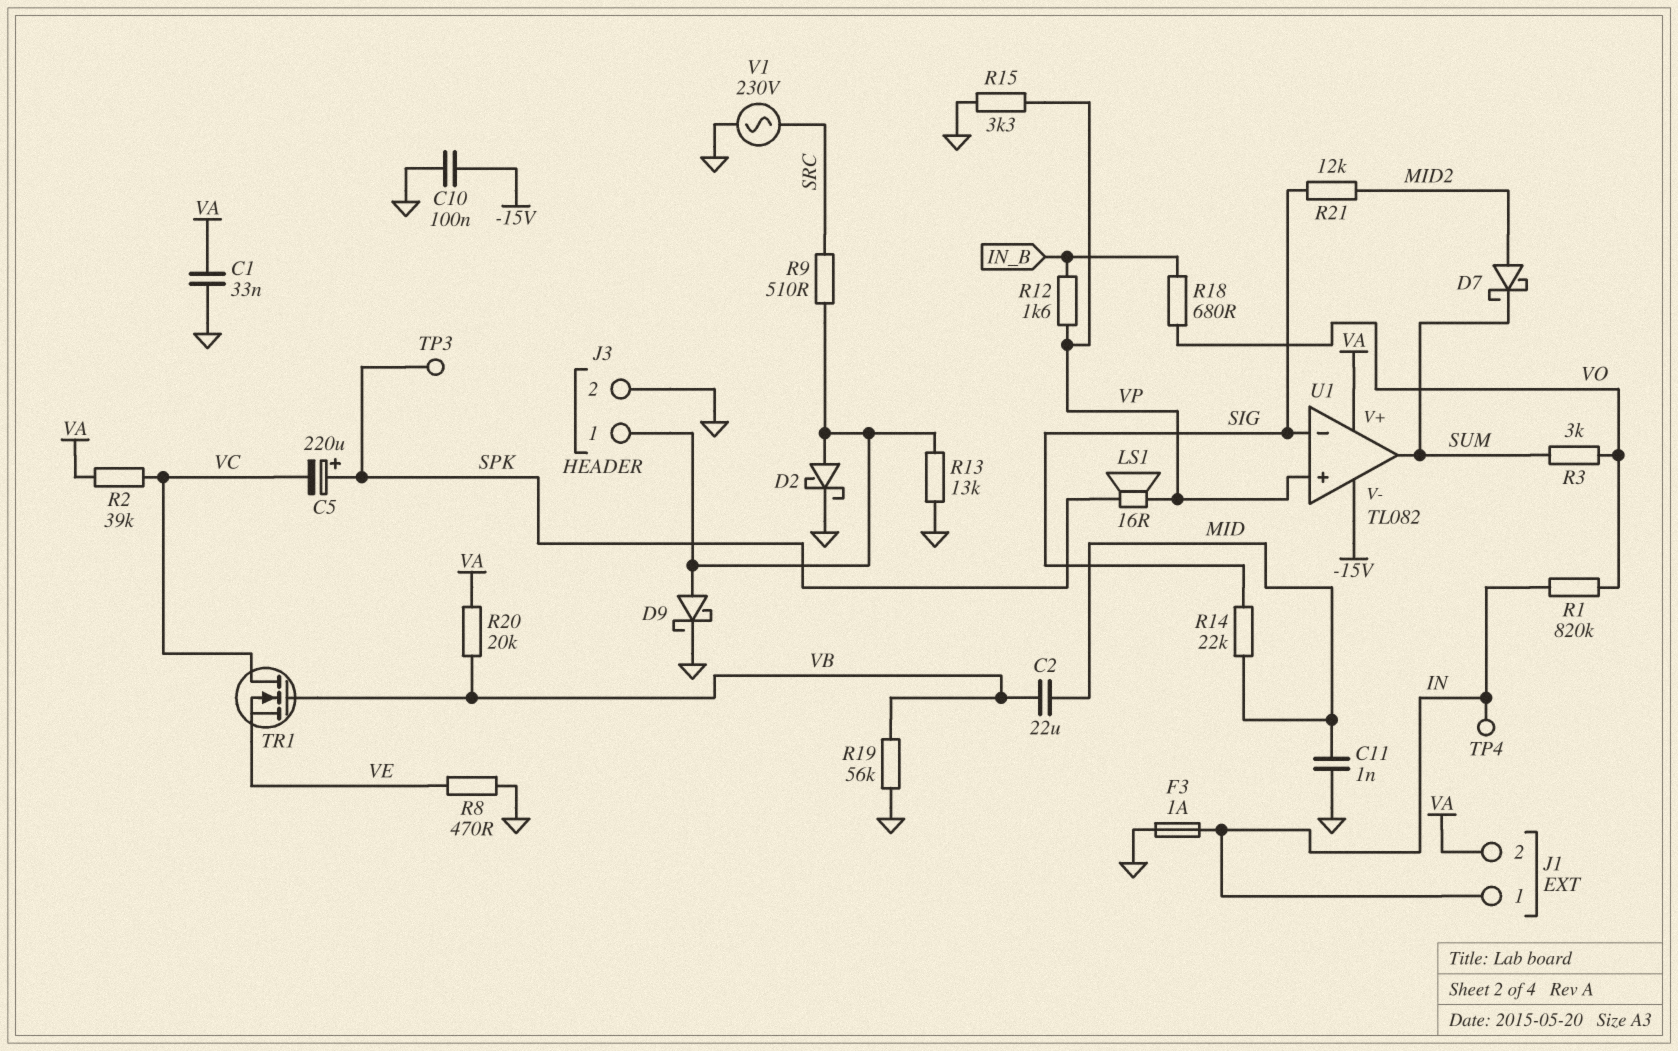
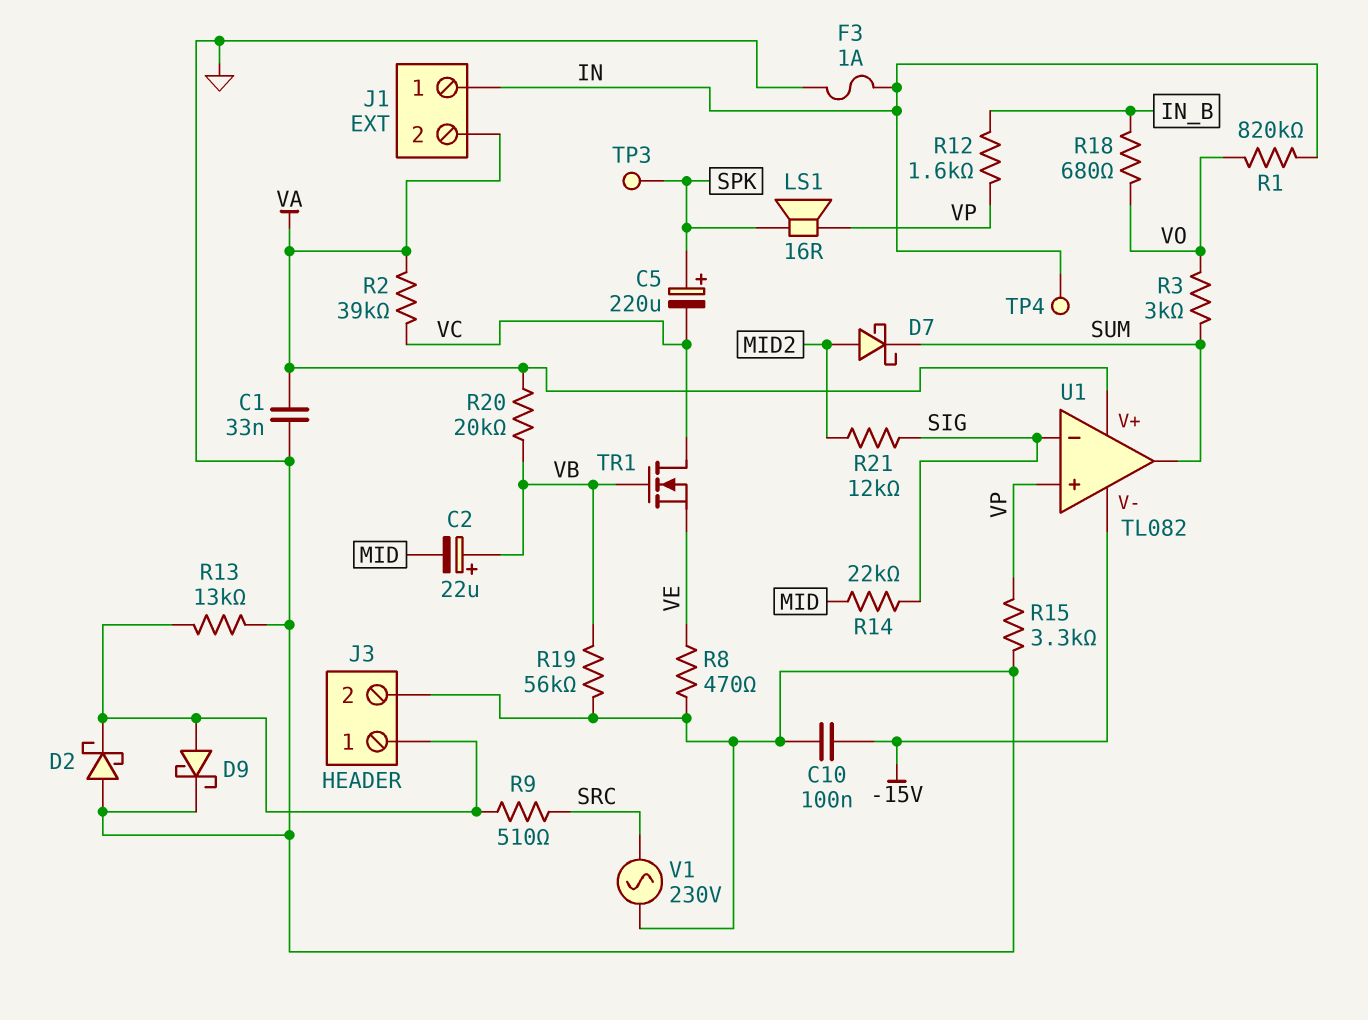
C2: 22uF (MID, VB) -> 22uF (plus VB, minus MID)
C11: 1nF (GND, MID) -> none
D2: schottky (A J3/1, K GND) -> schottky (A GND, K J3/1)

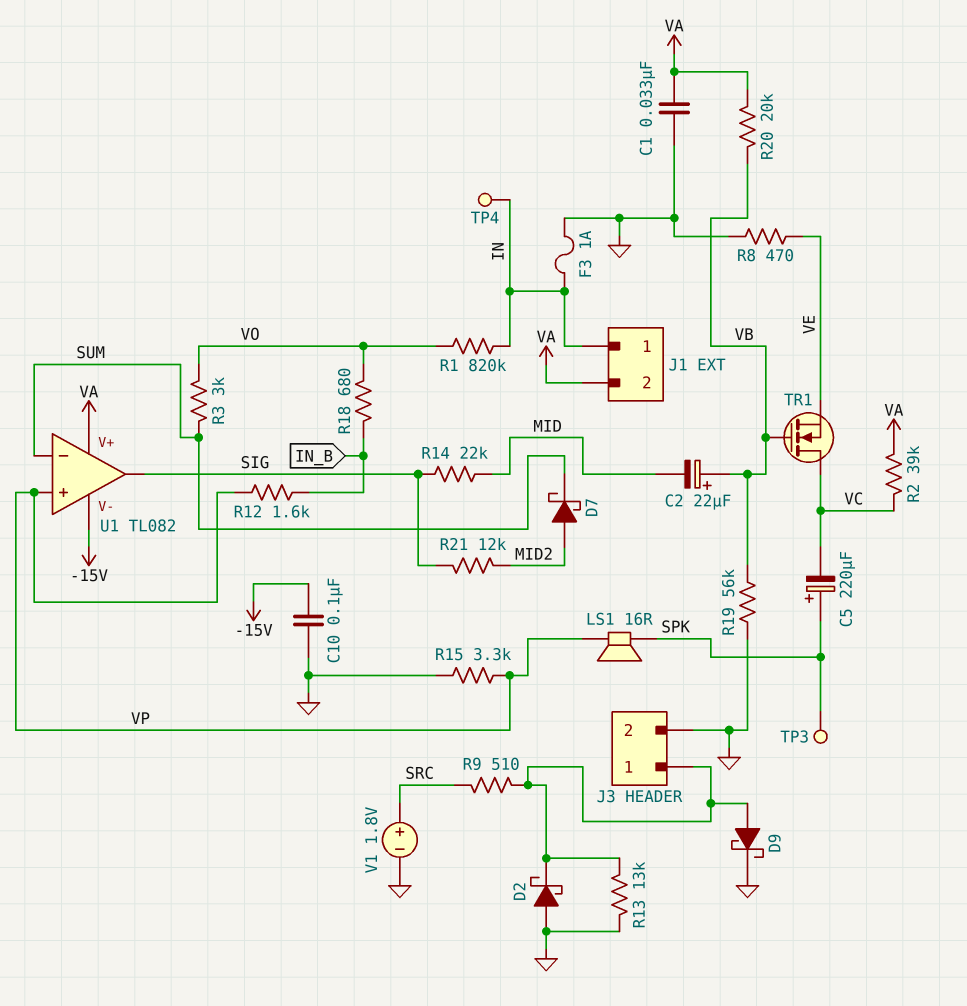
U1 pin in-: SIG -> SUM
U1 pin out: SUM -> SIG
V1: AC 230V (GND, SRC) -> 1.8V (plus SRC, minus GND)

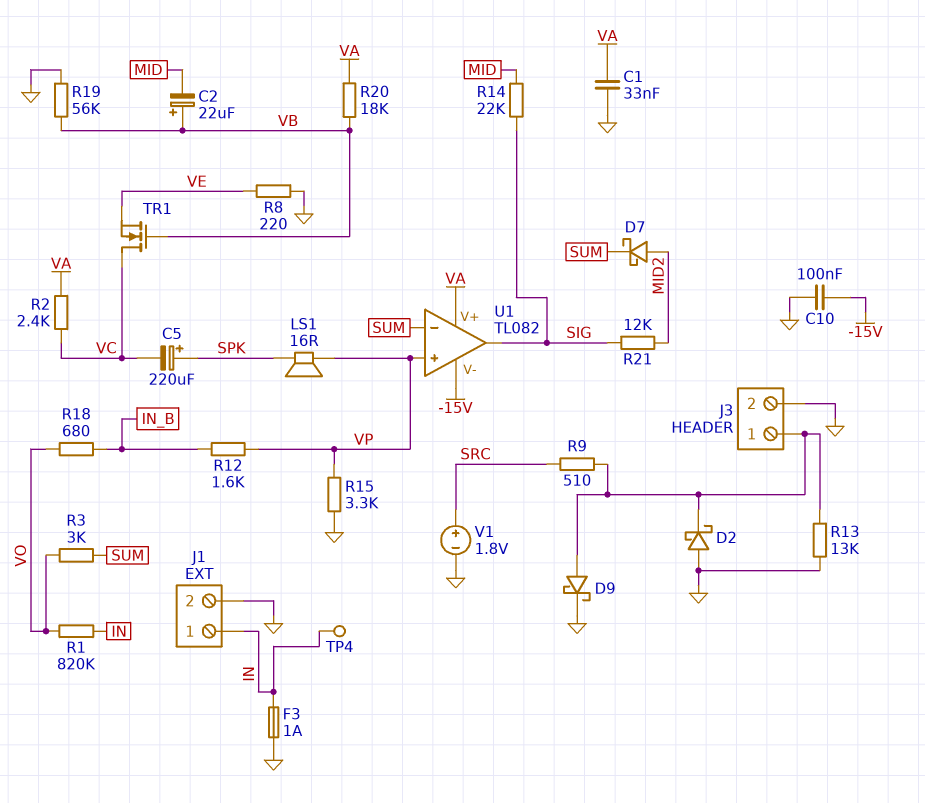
J1 pin 2: VA -> GND
R2: 39k (VA, VC) -> 2.4k (VA, VC)
R8: 470 (GND, VE) -> 220 (GND, VE)
R20: 20k (VA, VB) -> 18k (VA, VB)
TP3: test point (SPK) -> none

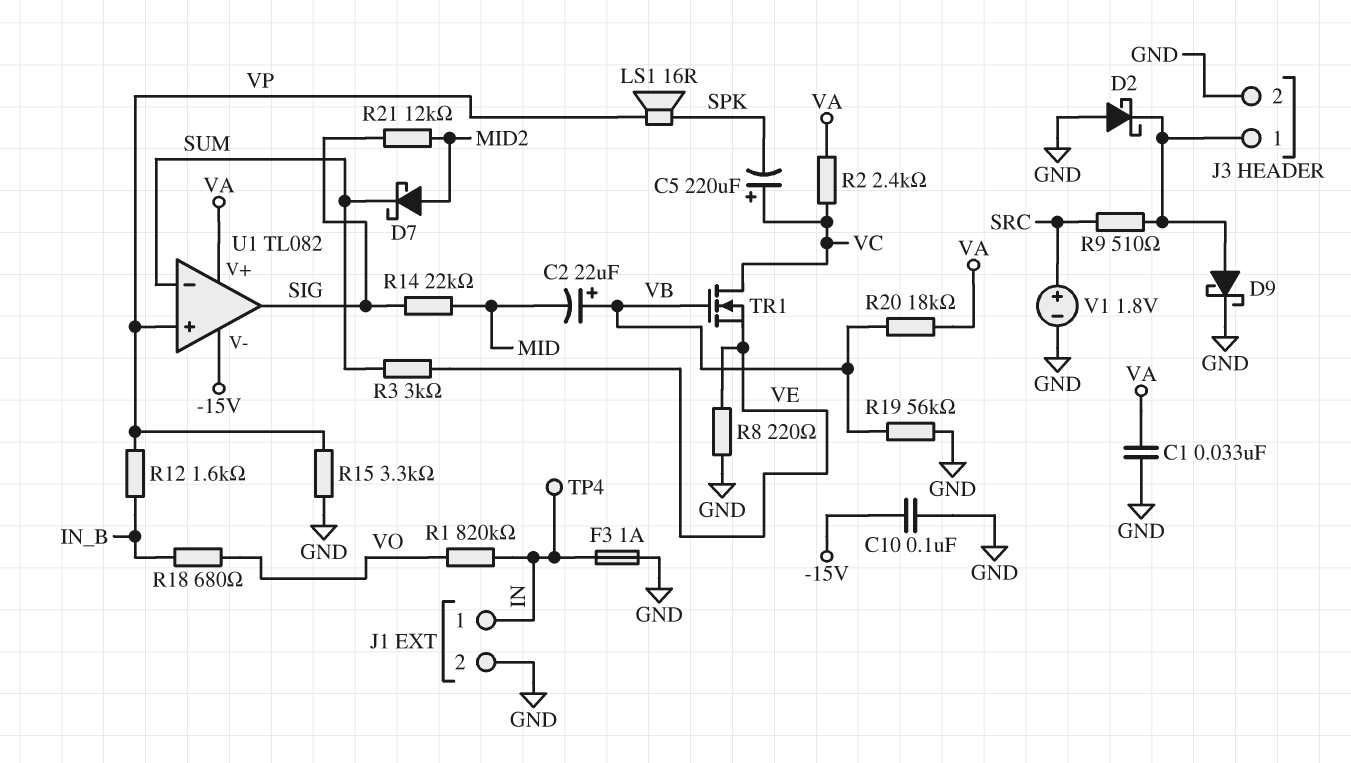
C5: 220uF (plus SPK, minus VC) -> 220uF (plus VC, minus SPK)
R3: 3k (SUM, VO) -> 3k (SUM, VE)
R13: 13k (GND, J3/1) -> none

